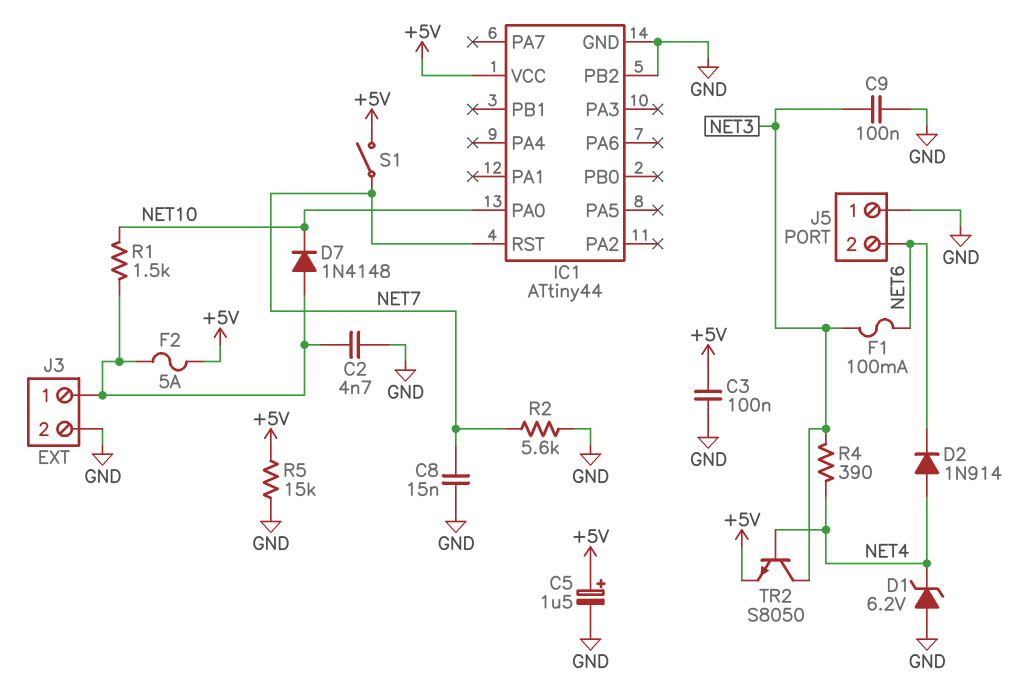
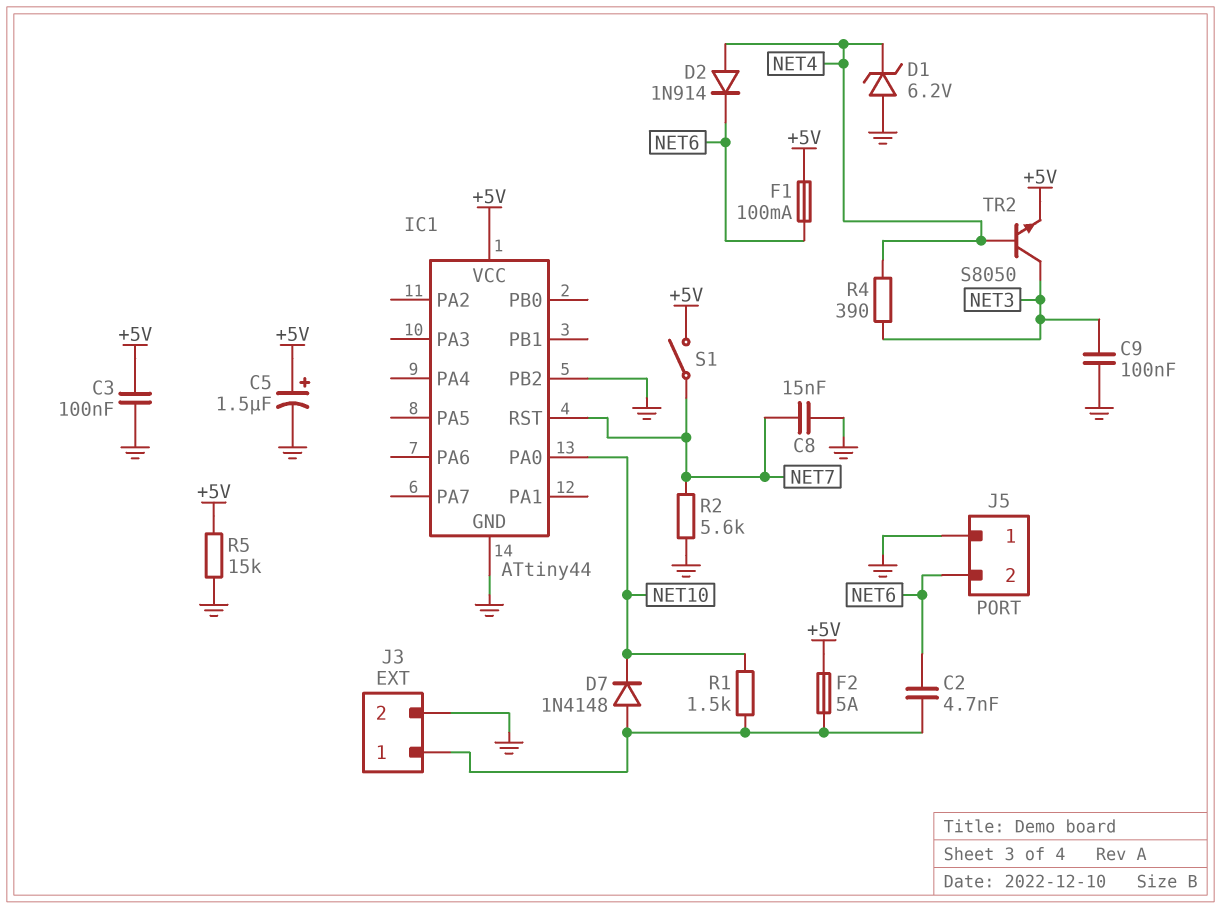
C2: 4.7nF (GND, J3/1) -> 4.7nF (J3/1, NET6)
F1: 100mA (NET3, NET6) -> 100mA (+5V, NET6)

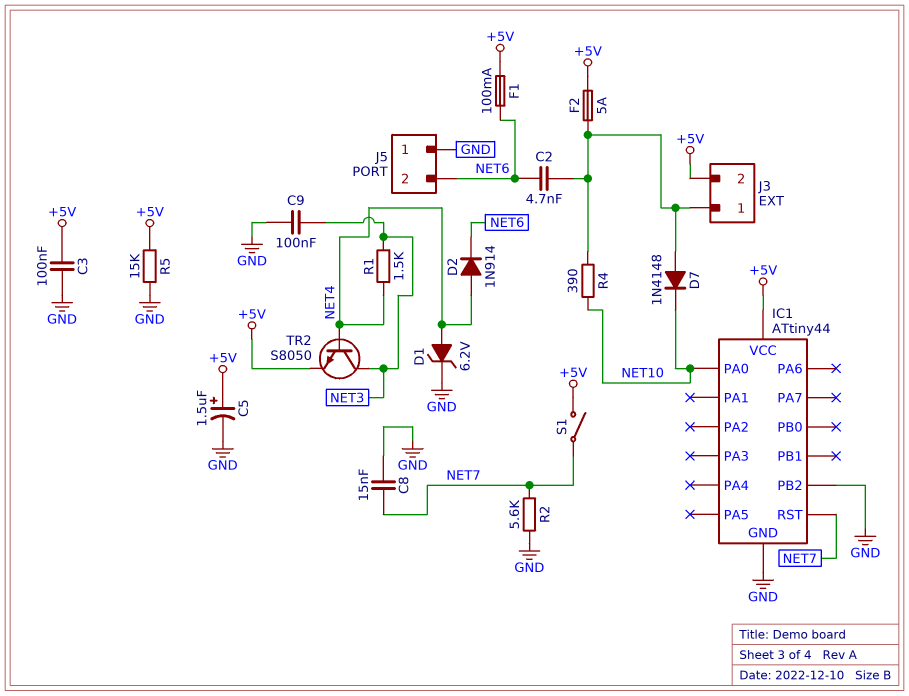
D1: zener 6.2V (A GND, K NET4) -> zener 6.2V (A NET4, K GND)
J3 pin 2: GND -> +5V
R1: 1.5k (J3/1, NET10) -> 1.5k (NET3, NET4)
R4: 390 (NET3, NET4) -> 390 (J3/1, NET10)

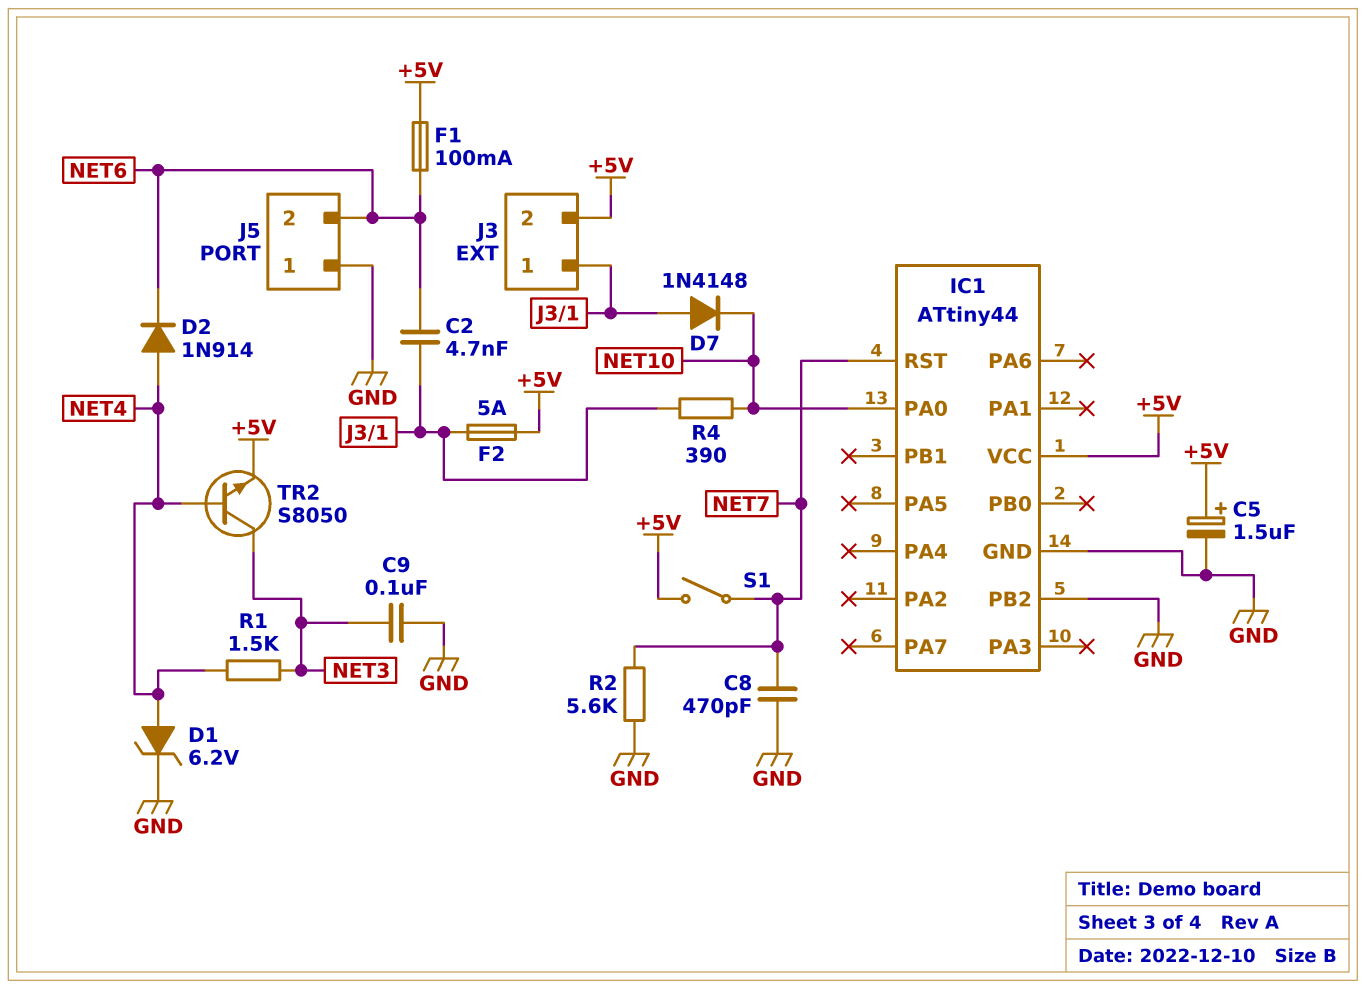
C3: 100nF (+5V, GND) -> none
C8: 15nF (GND, NET7) -> 470pF (GND, NET7)
R5: 15k (+5V, GND) -> none

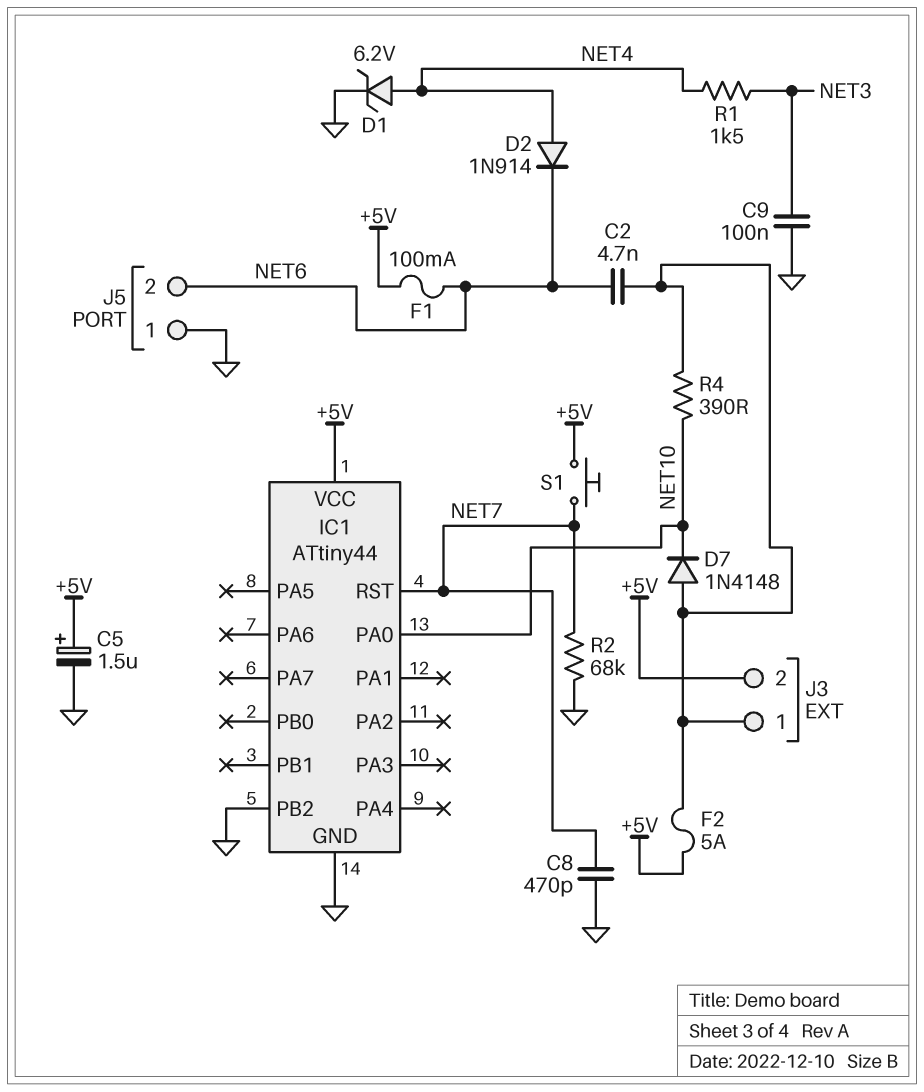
R2: 5.6k (GND, NET7) -> 68k (GND, NET7)
S1: switch (+5V, NET7) -> button (+5V, NET7)
TR2: NPN S8050 (B NET4, C NET3, E +5V) -> none

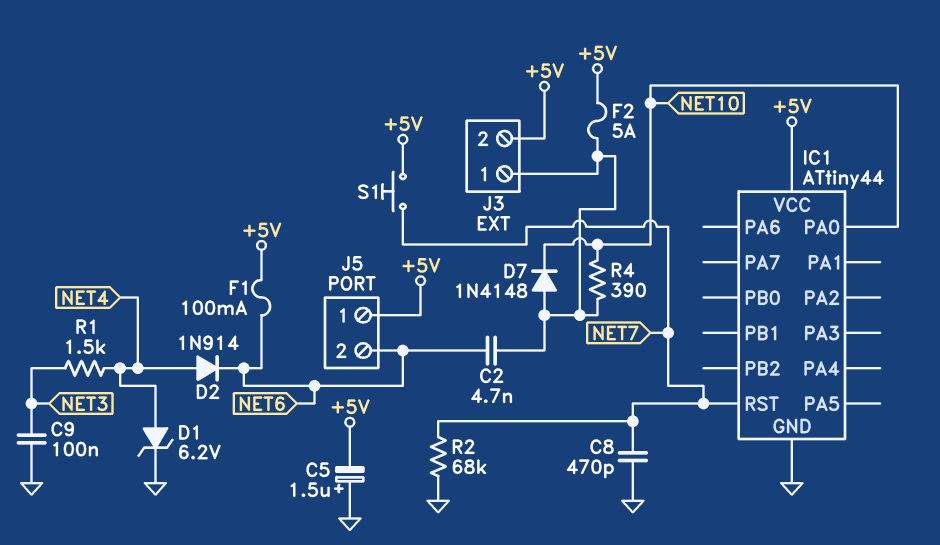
C5: 1.5uF (plus +5V, minus GND) -> 1.5uF (plus GND, minus +5V)
IC1 pin PB2: GND -> none
J5 pin 1: GND -> +5V

